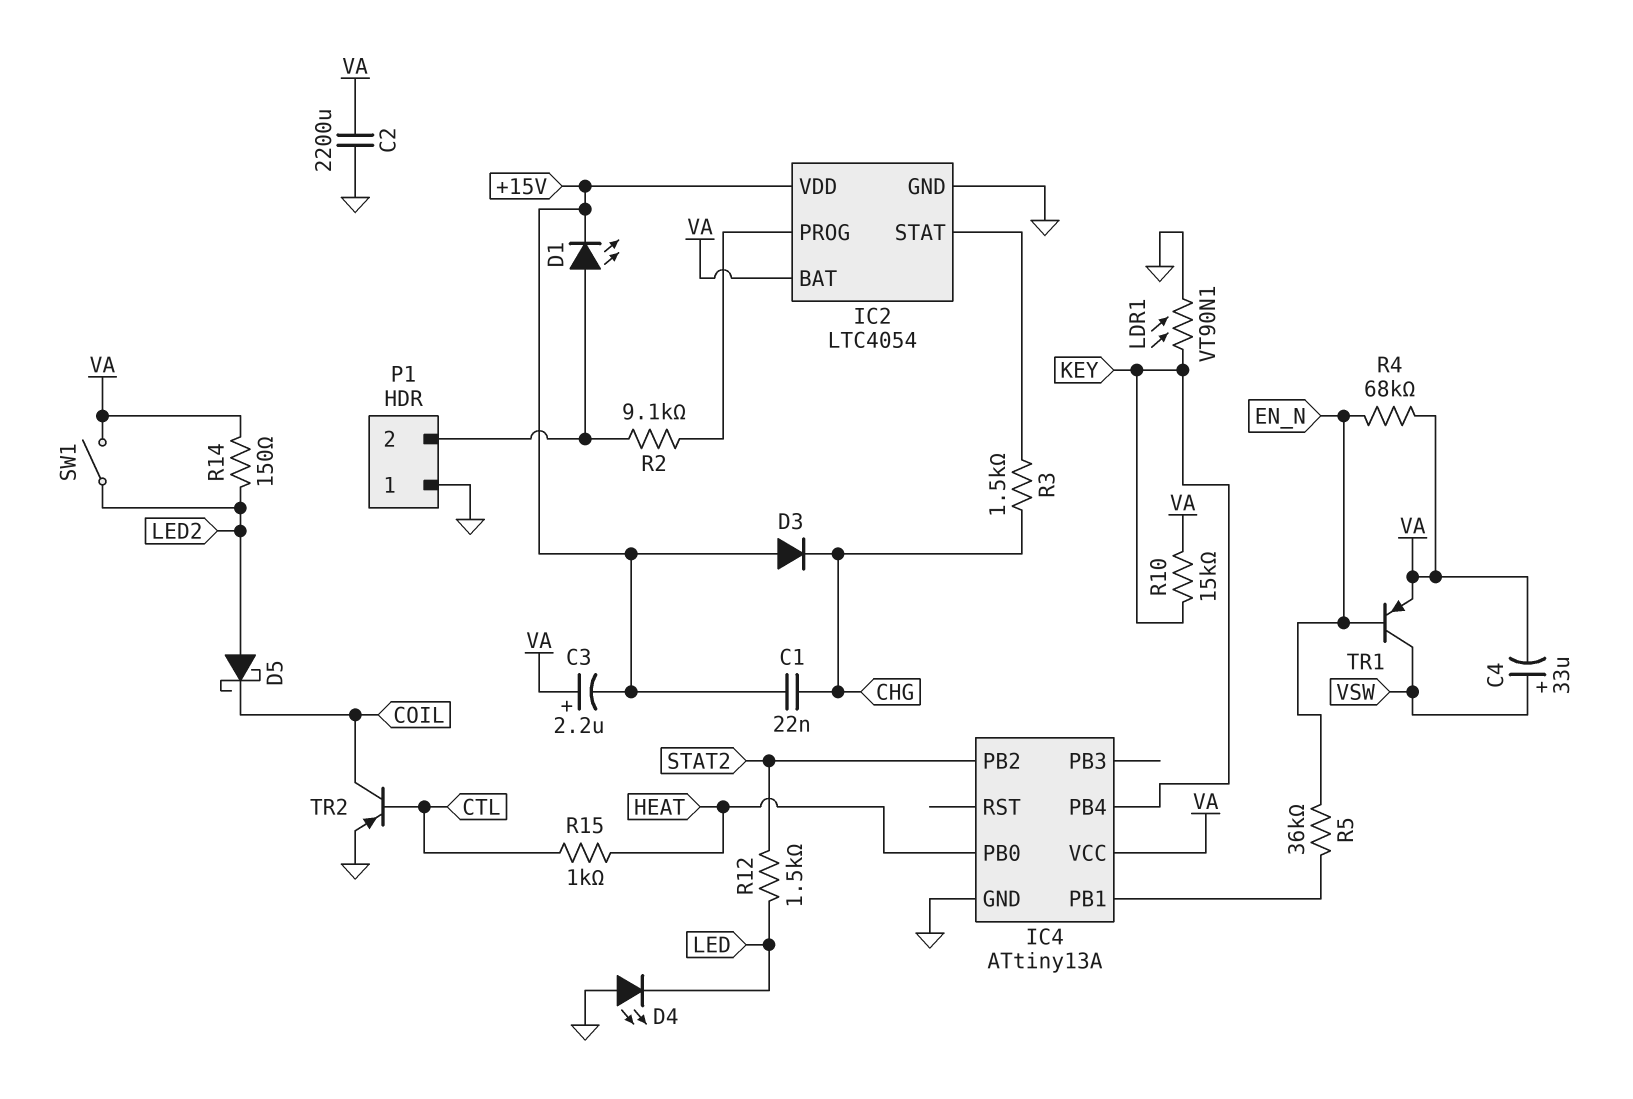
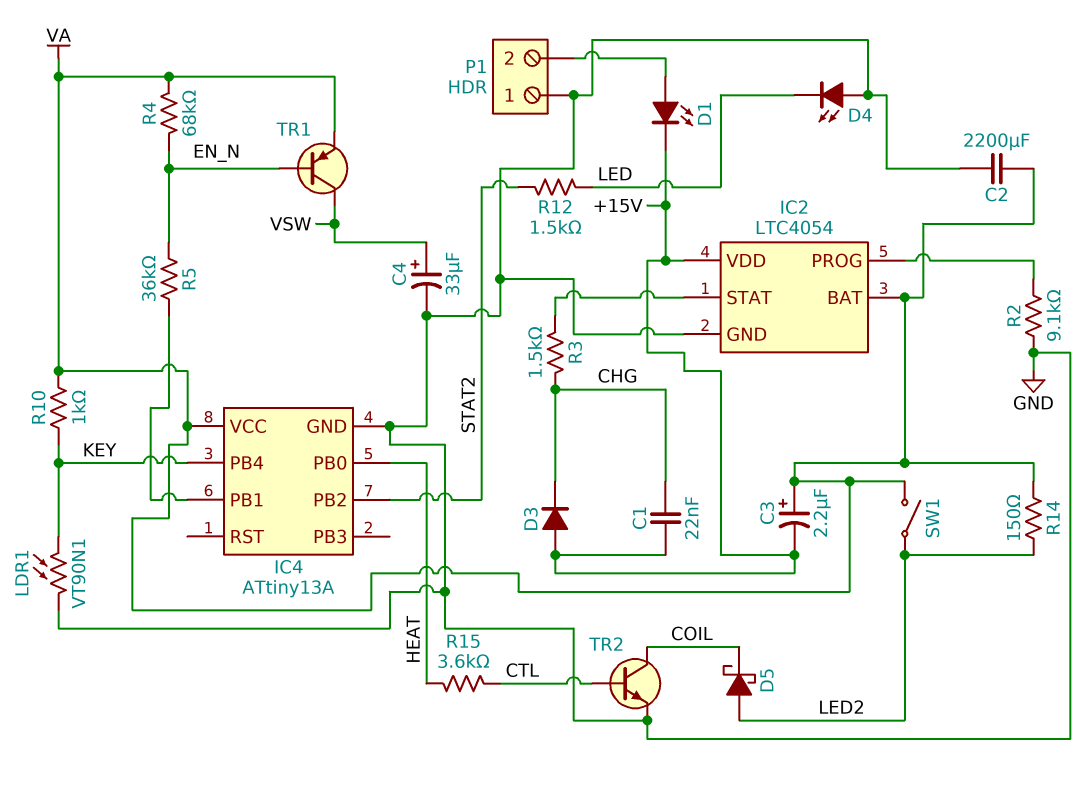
C4: 33uF (plus VSW, minus VA) -> 33uF (plus VSW, minus GND)
R2: 9.1k (IC2/PROG, P1/2) -> 9.1k (GND, IC2/PROG)
R10: 15k (KEY, VA) -> 1k (KEY, VA)
R15: 1k (CTL, HEAT) -> 3.6k (CTL, HEAT)
TR2: PNP (B CTL, C COIL, E GND) -> NPN (B CTL, C COIL, E GND)

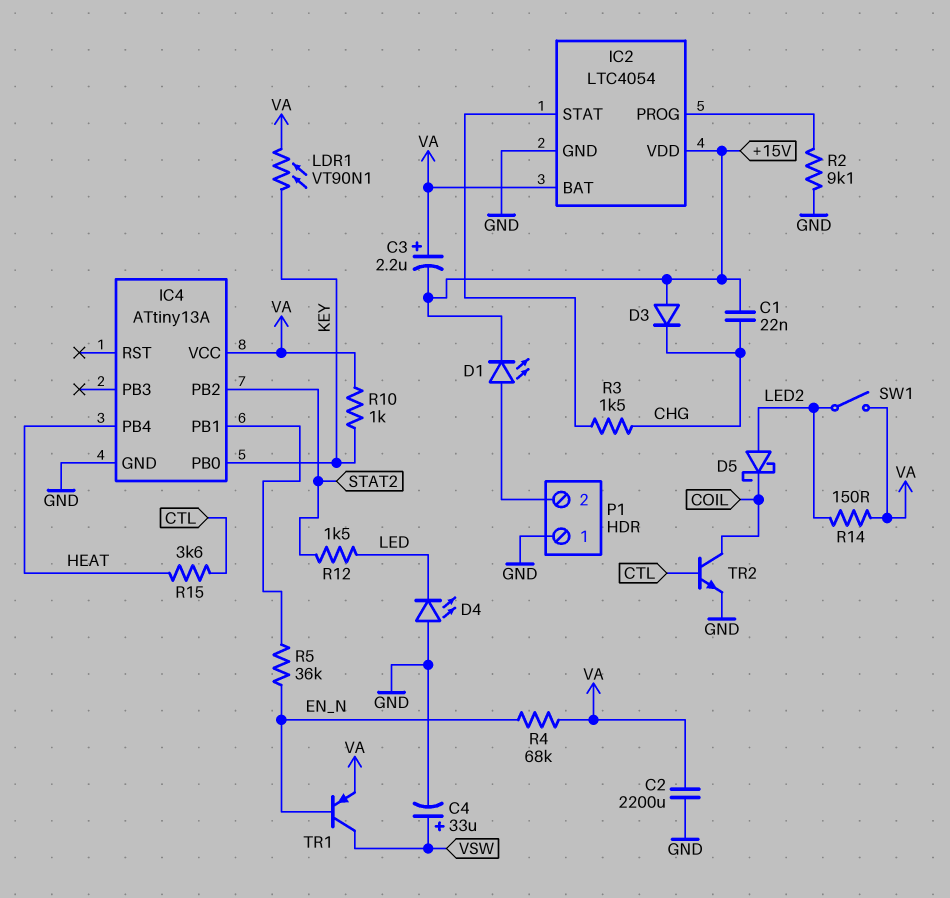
IC4 pin PB0: HEAT -> KEY
IC4 pin PB4: KEY -> HEAT
LDR1: VT90N1 (GND, KEY) -> VT90N1 (KEY, VA)

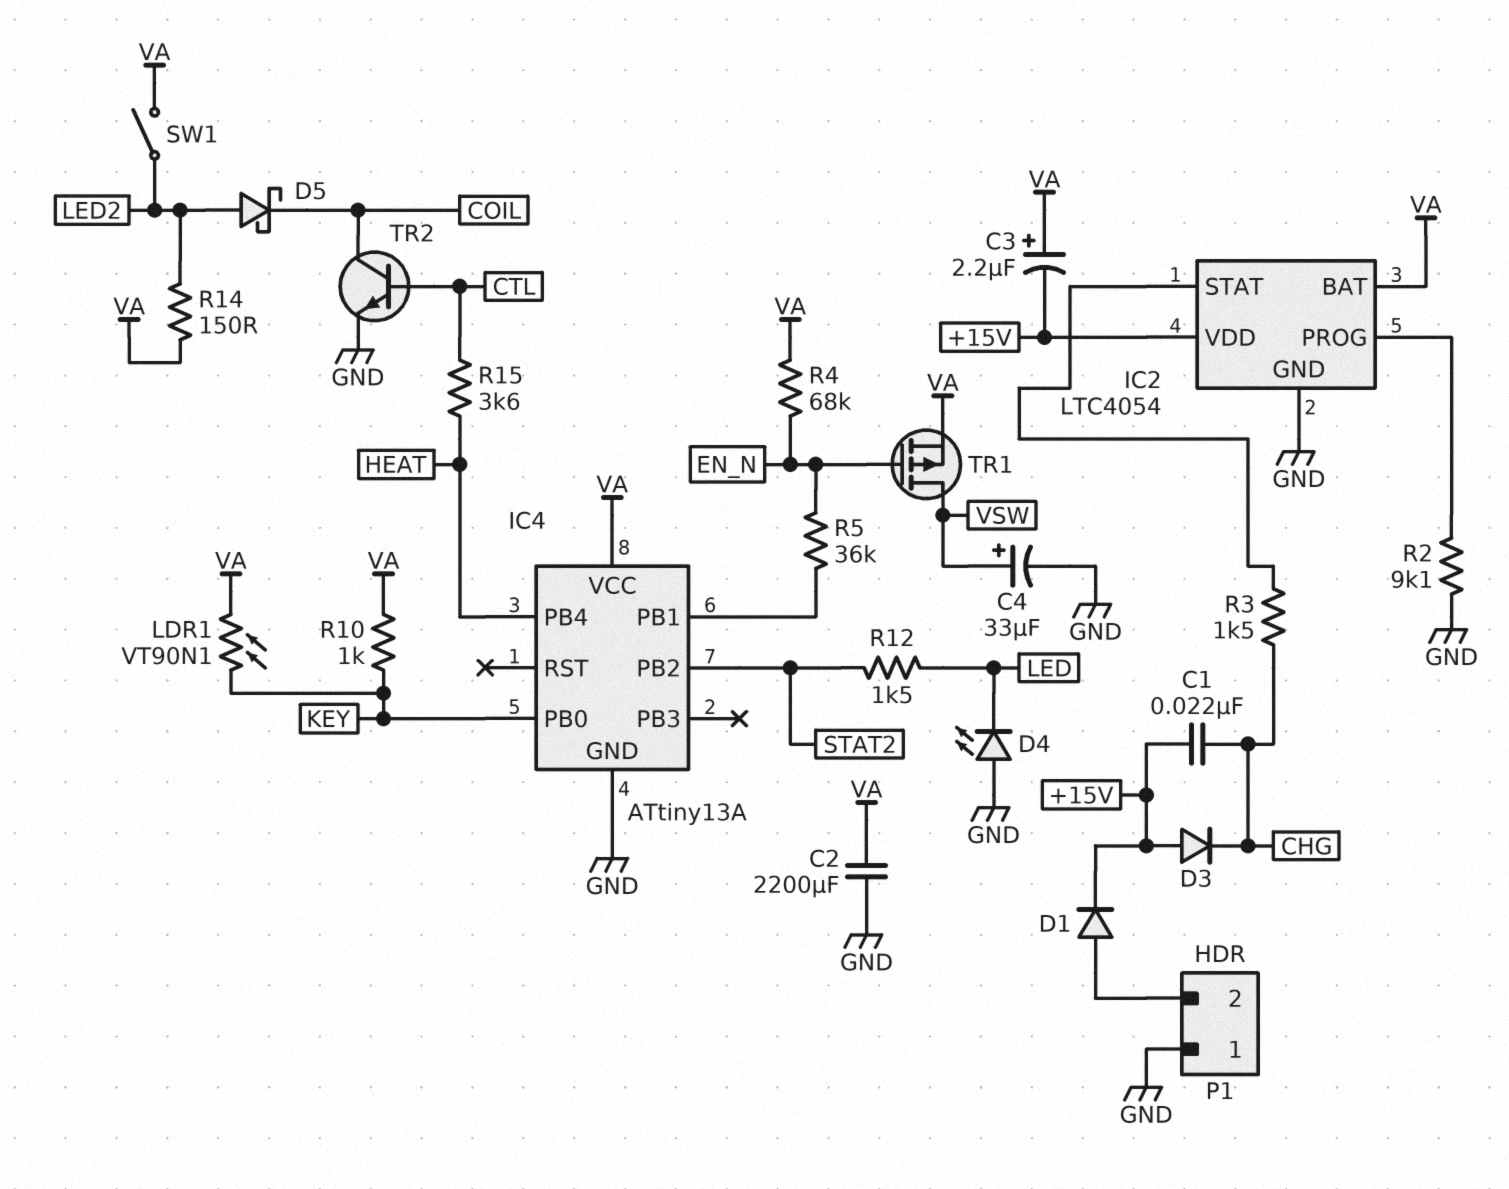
D1: LED (A P1/2, K +15V) -> diode (A P1/2, K +15V)
TR1: PNP (B EN_N, C VSW, E VA) -> PMOS (G EN_N, D VSW, S VA)

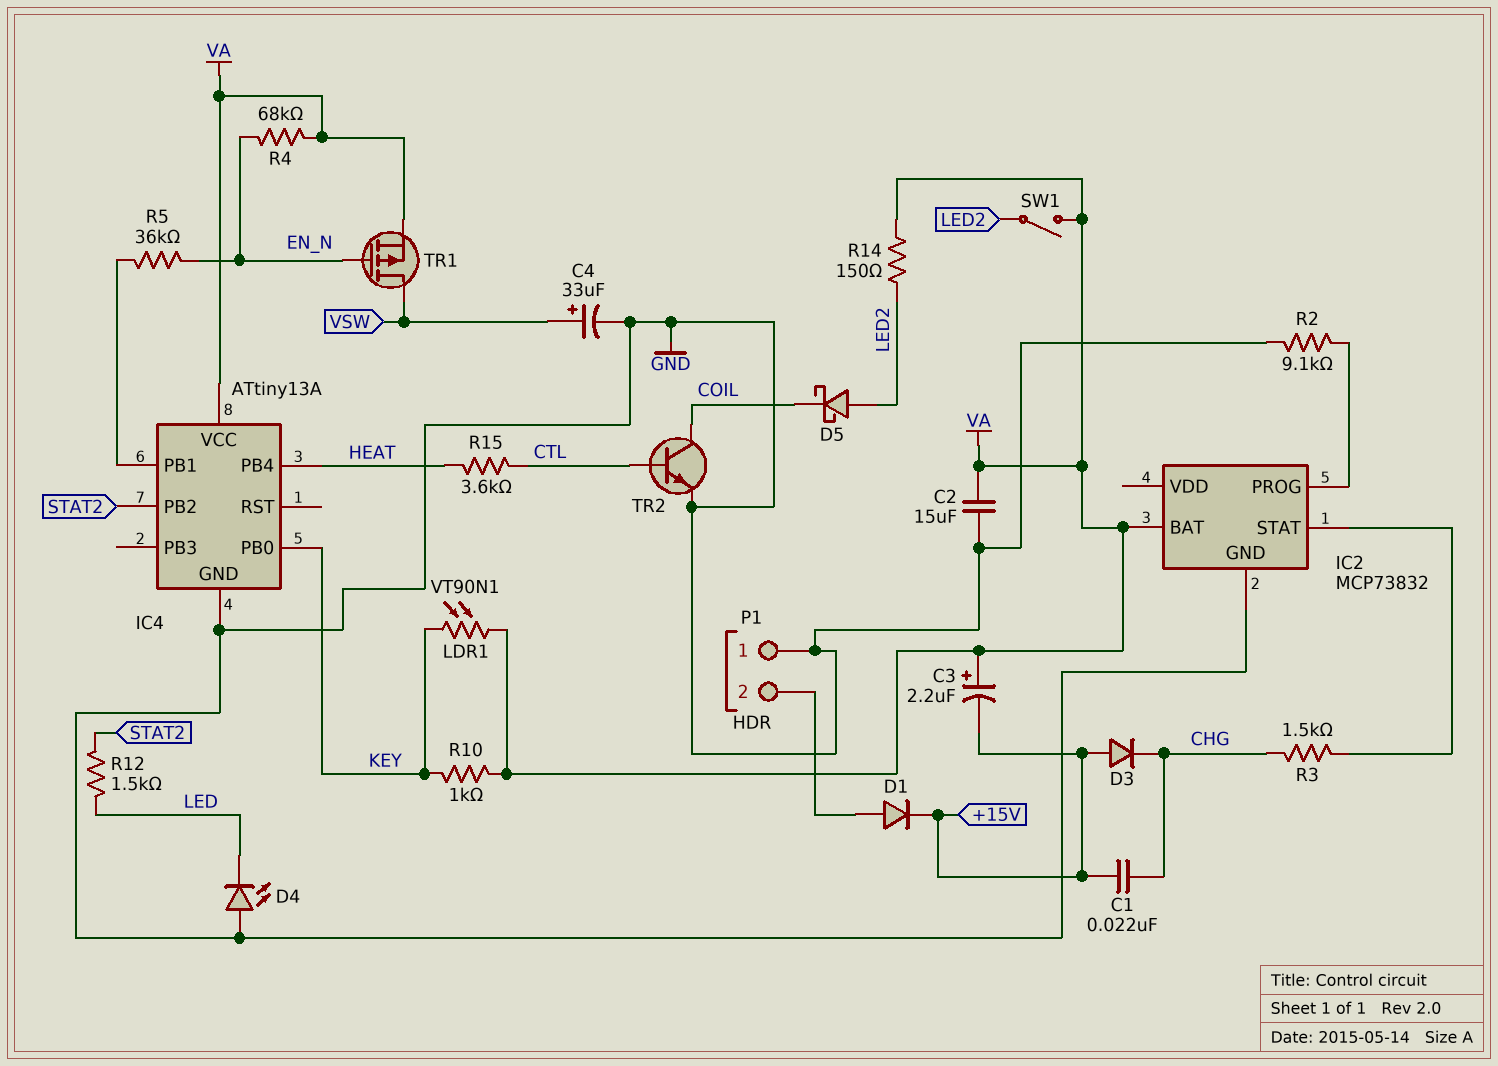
C2: 2200uF (GND, VA) -> 15uF (GND, VA)
IC2: LTC4054 -> MCP73832
IC2 pin VDD: +15V -> none

